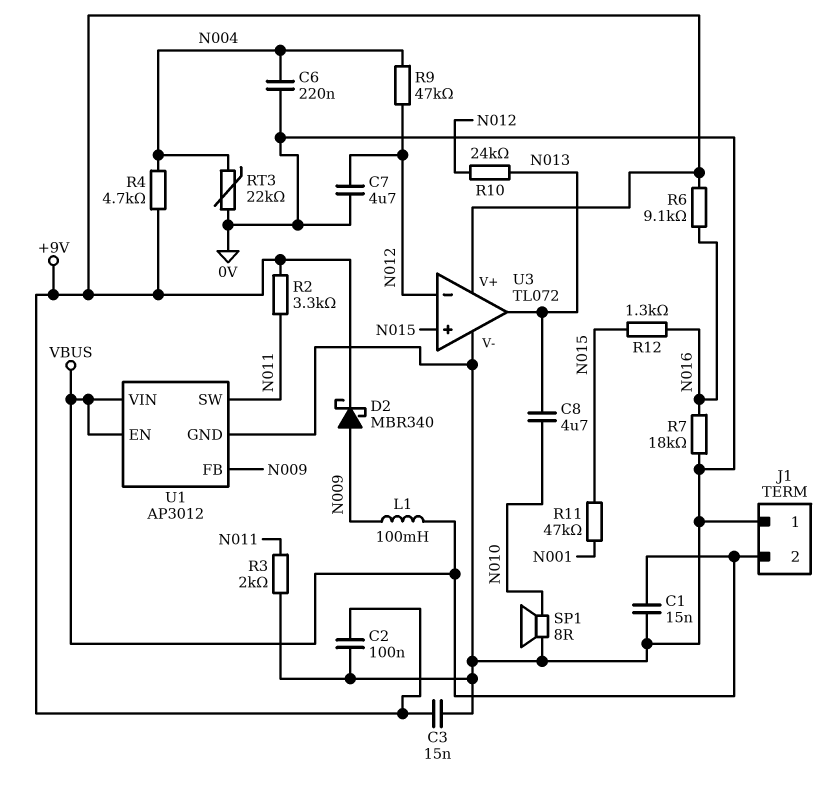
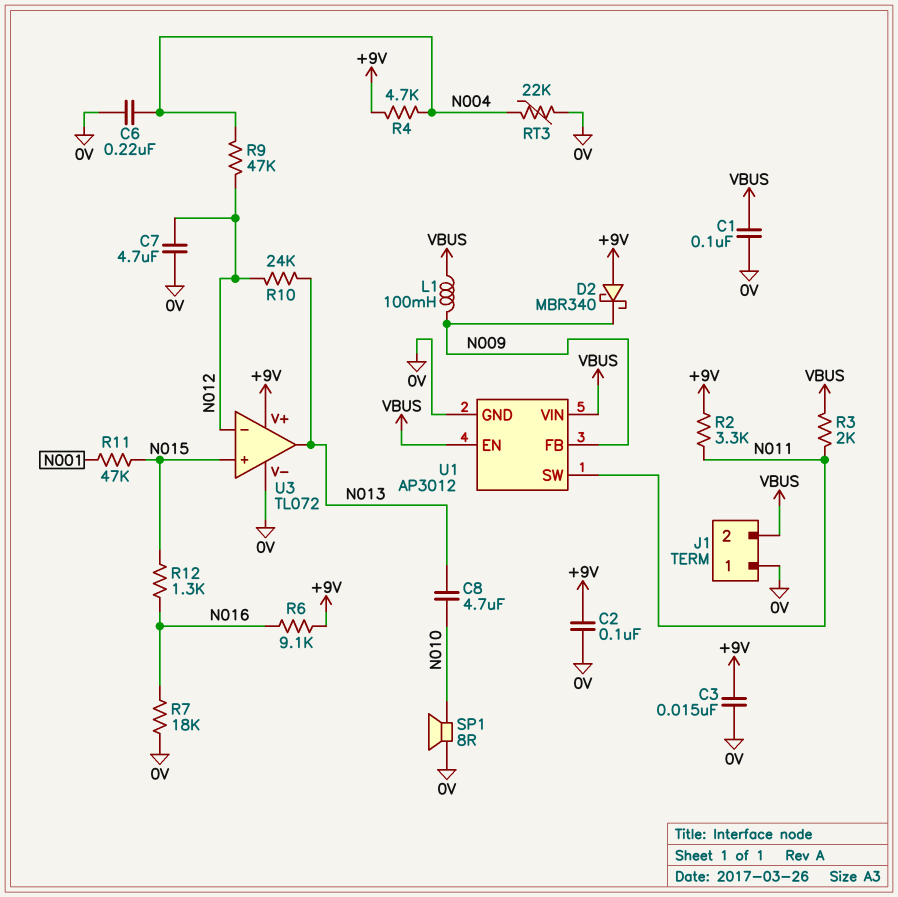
C1: 15nF (0V, VBUS) -> 100nF (0V, VBUS)
D2: schottky MBR340 (A N009, K +9V) -> schottky MBR340 (A +9V, K N009)
R3: 2k (0V, N011) -> 2k (N011, VBUS)

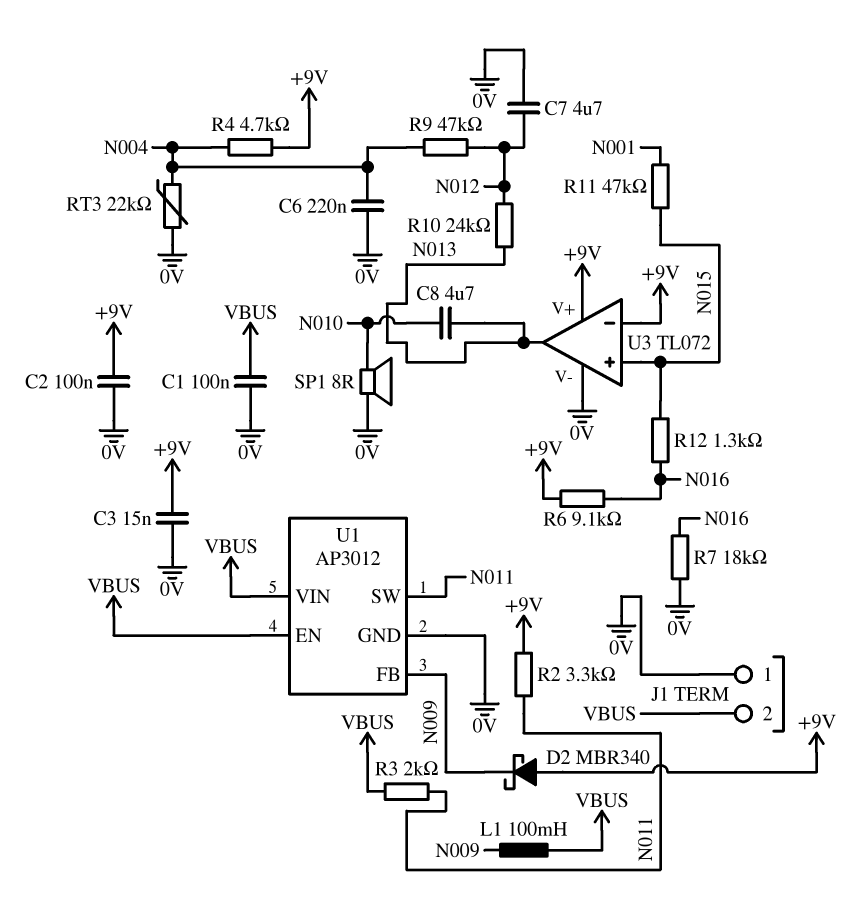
U3 pin in-: N012 -> +9V

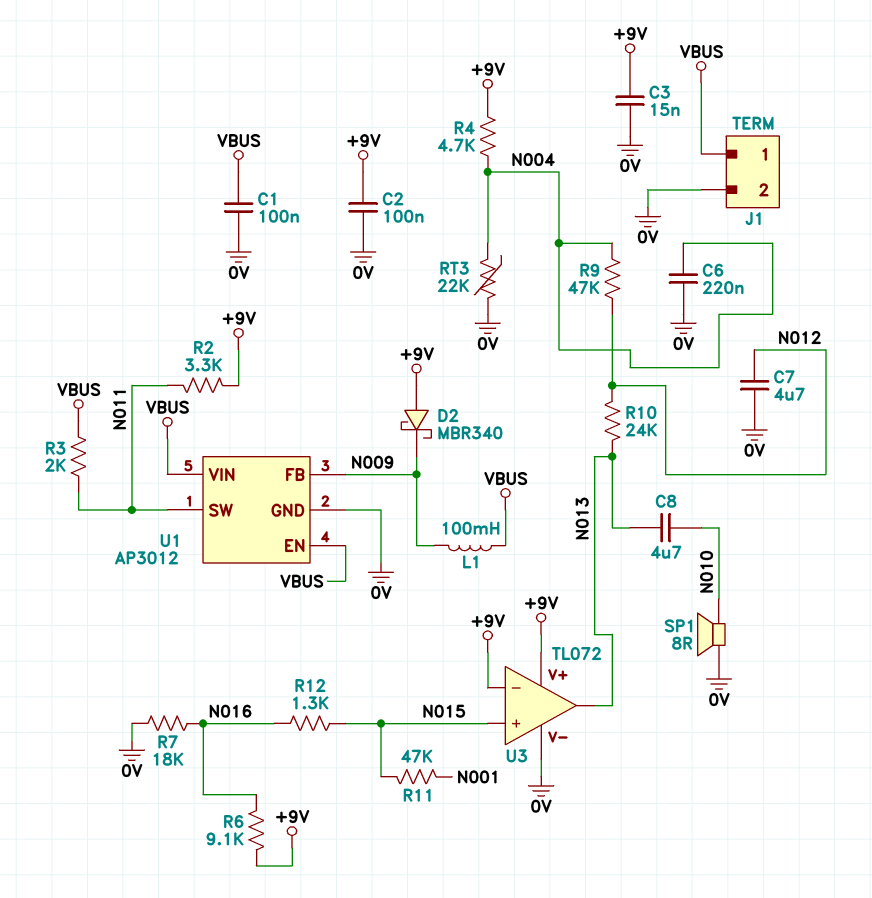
J1 pin 1: 0V -> VBUS
J1 pin 2: VBUS -> 0V

